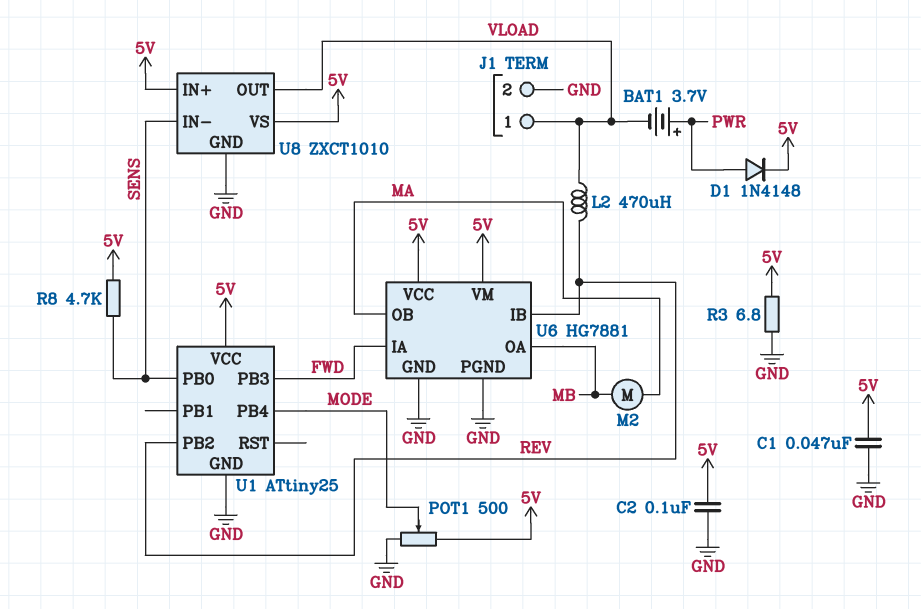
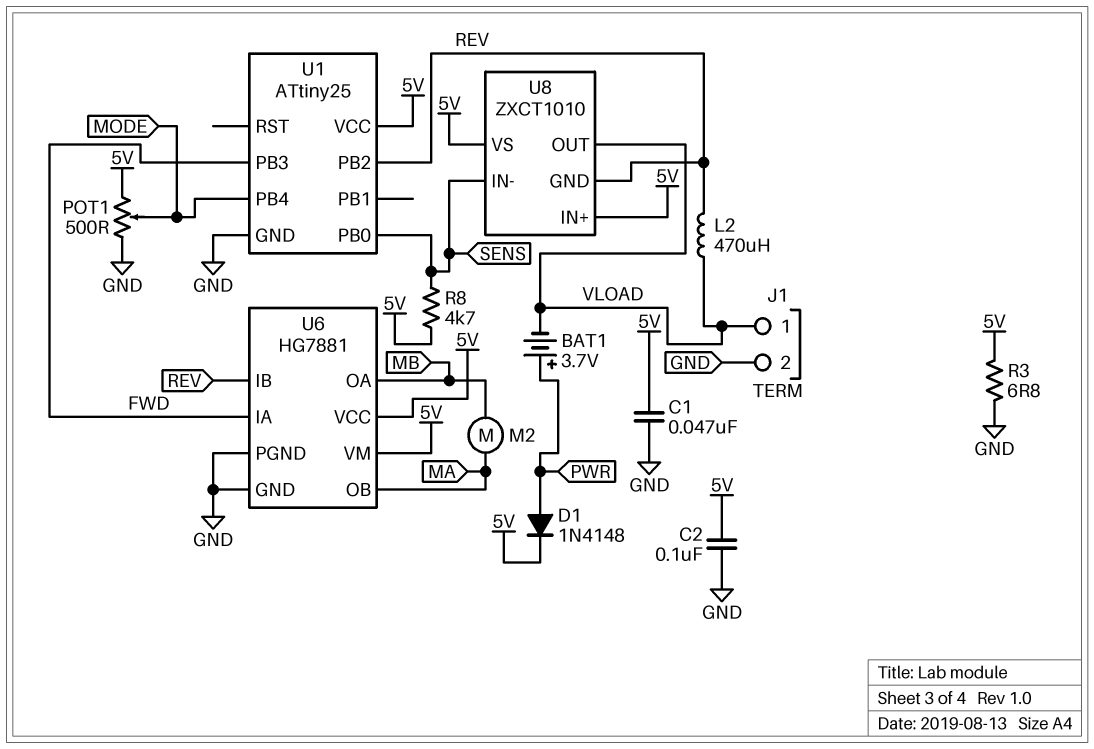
U8 pin GND: GND -> REV

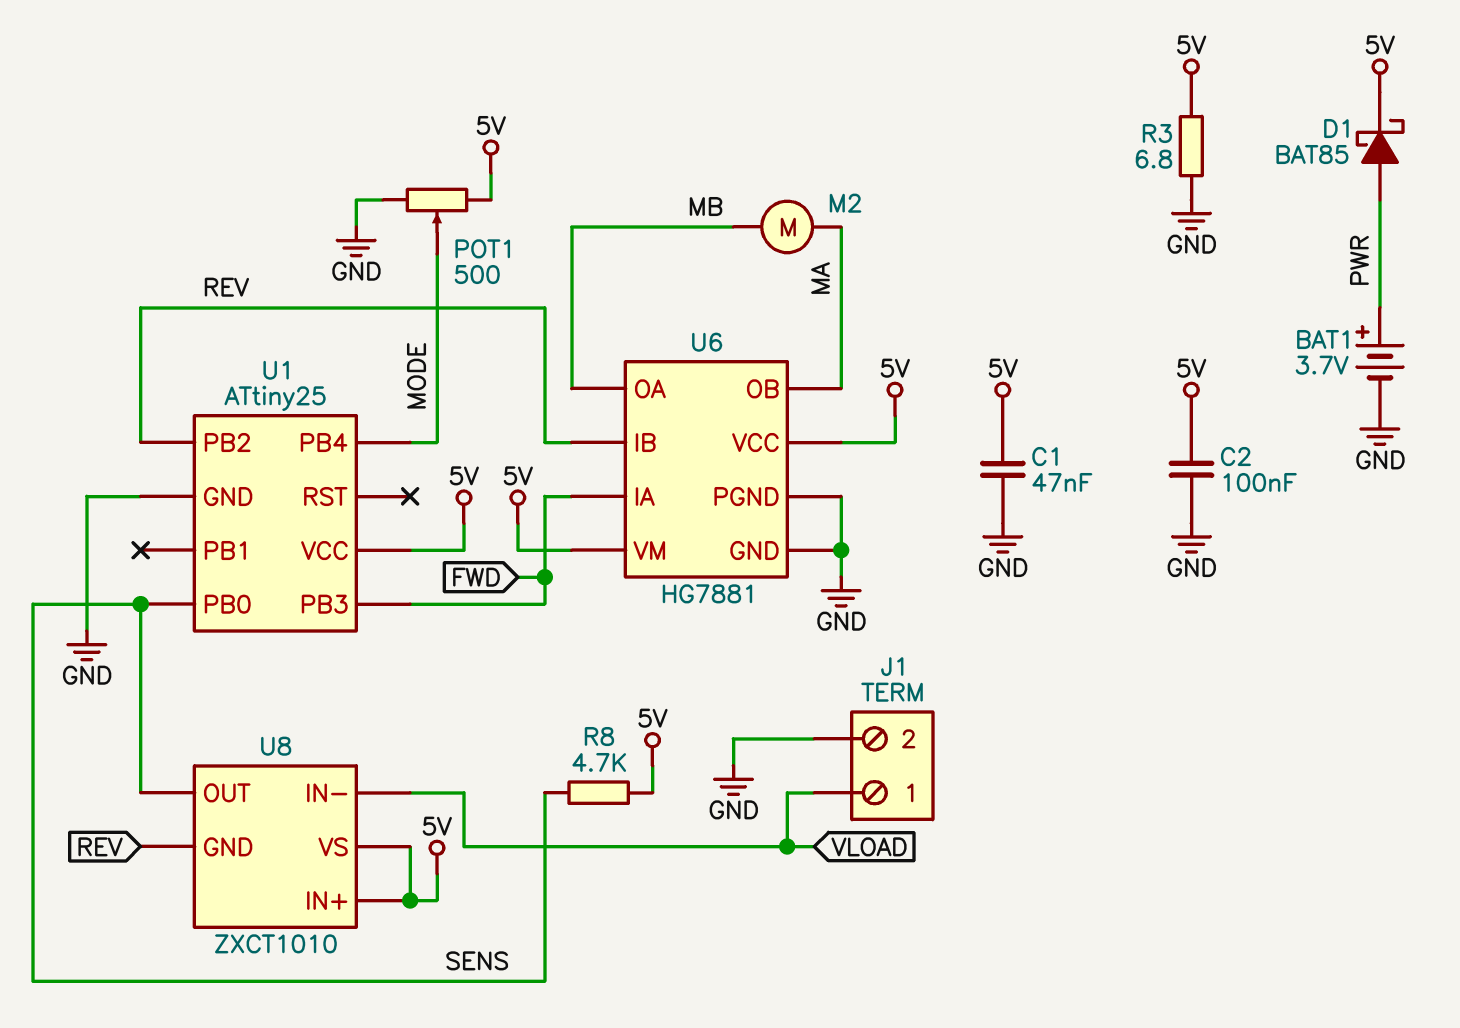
BAT1: 3.7V (plus PWR, minus VLOAD) -> 3.7V (plus PWR, minus GND)
D1: diode 1N4148 (A PWR, K 5V) -> schottky BAT85 (A PWR, K 5V)
L2: 470uH (REV, VLOAD) -> none
U8 pin IN-: SENS -> VLOAD
U8 pin OUT: VLOAD -> SENS

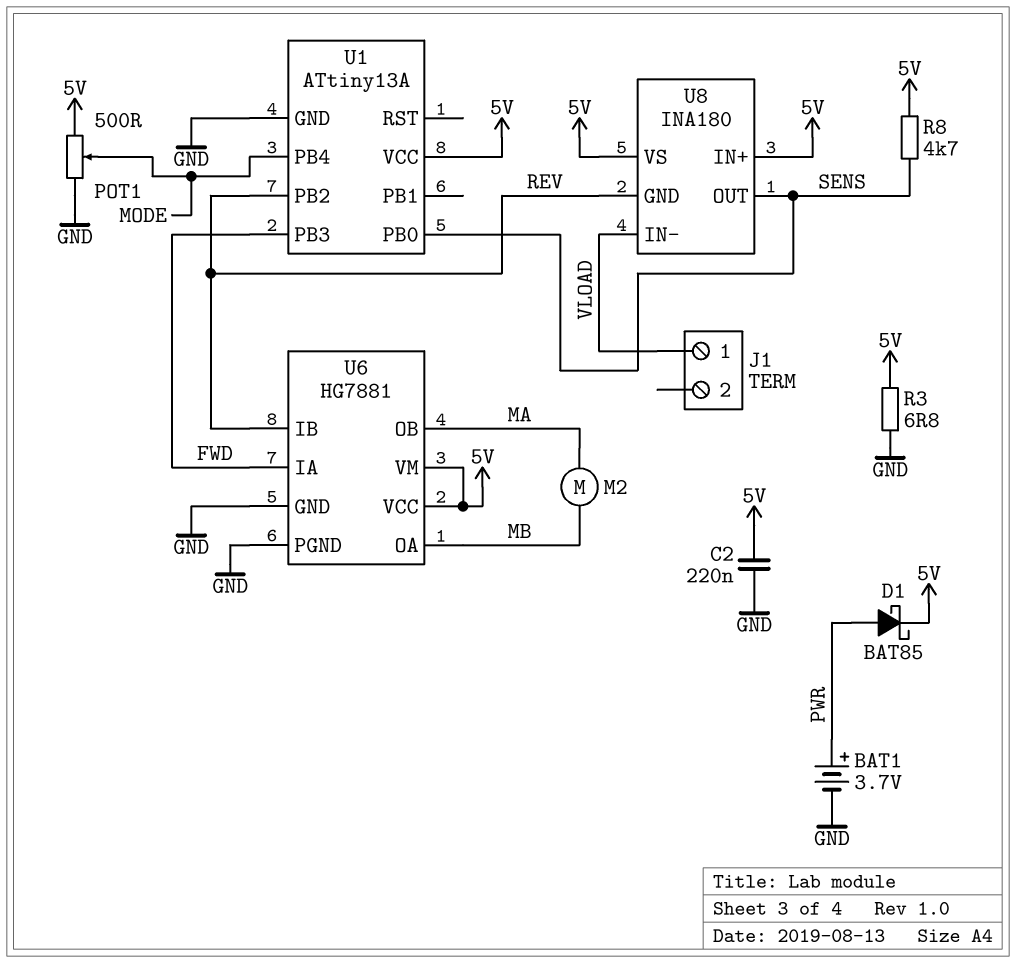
C1: 47nF (5V, GND) -> none
C2: 100nF (5V, GND) -> 220nF (5V, GND)
J1 pin 2: GND -> none
U1: ATtiny25 -> ATtiny13A
U8: ZXCT1010 -> INA180

